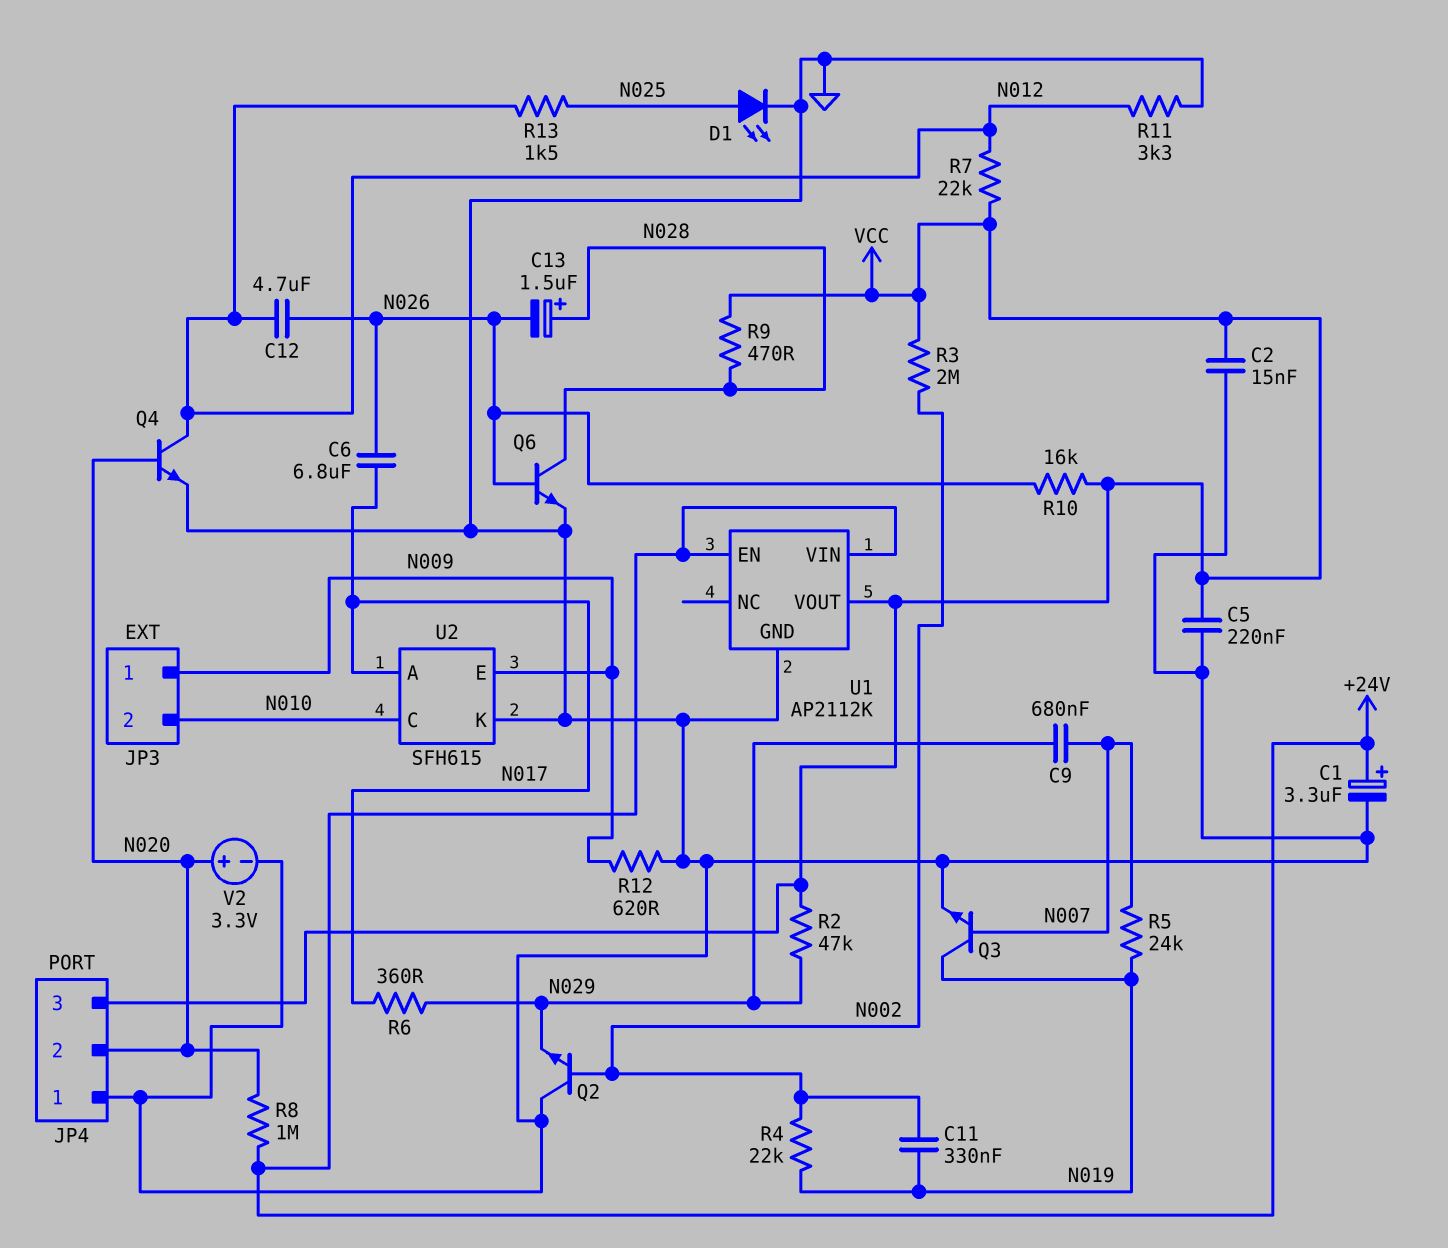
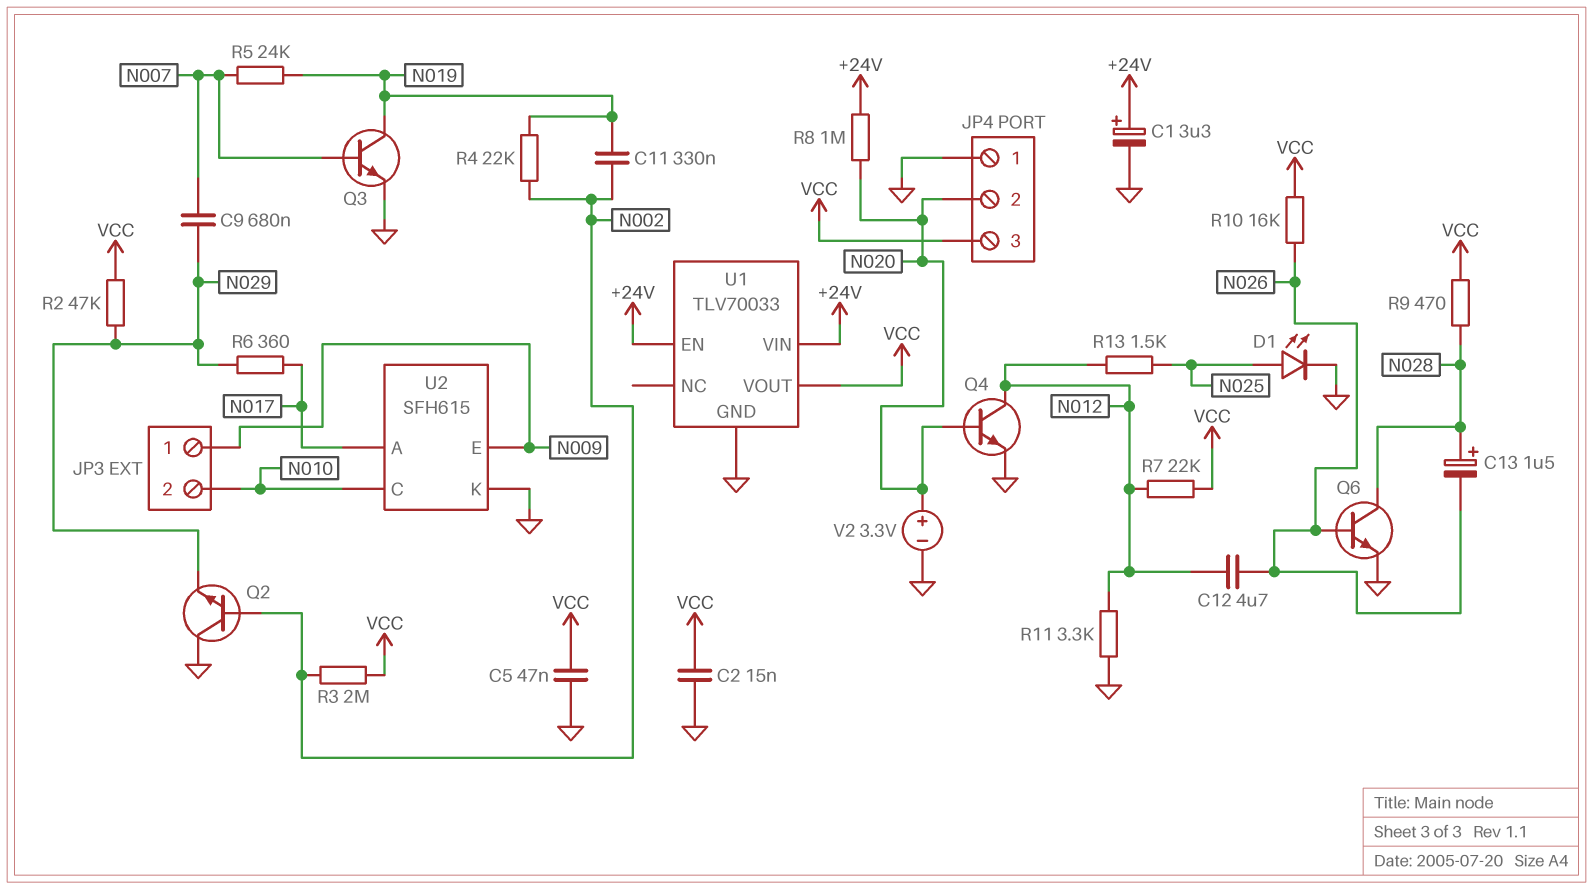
C5: 220nF (GND, VCC) -> 47nF (GND, VCC)
C6: 6.8uF (N017, N026) -> none
R12: 620 (GND, N009) -> none
U1: AP2112K -> TLV70033

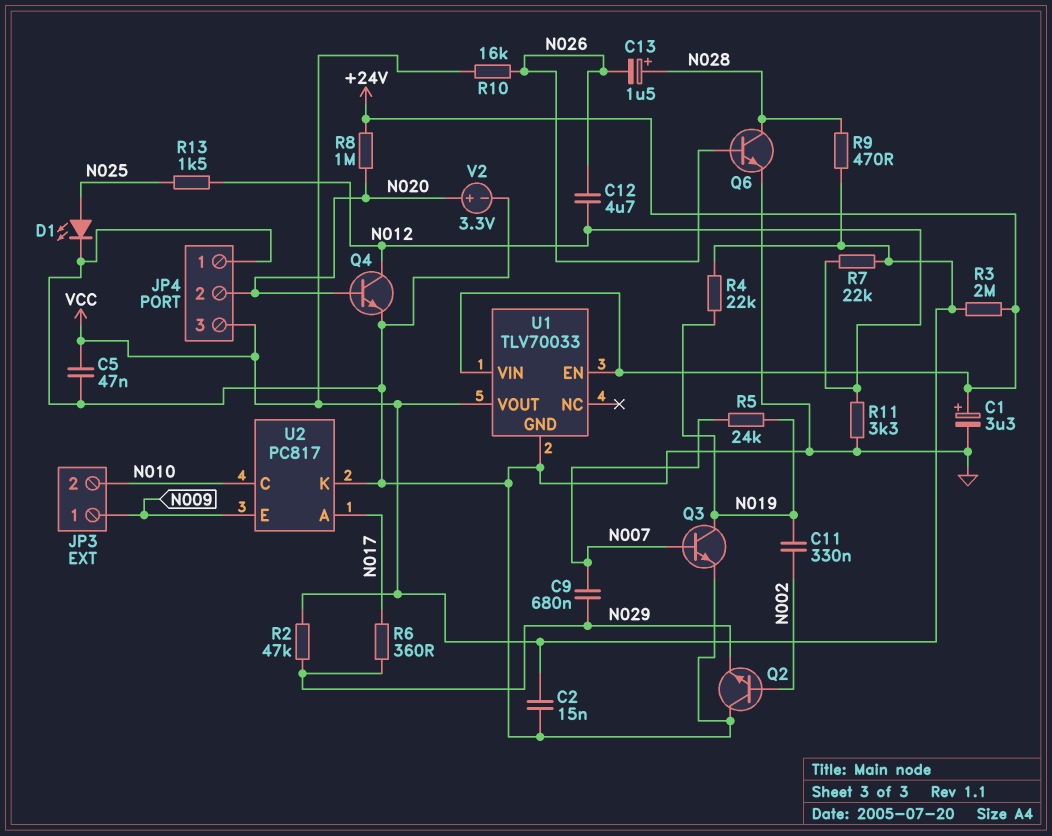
R3: 2M (N002, VCC) -> 2M (+24V, VCC)
R4: 22k (N002, N019) -> 22k (N019, VCC)
U2: SFH615 -> PC817

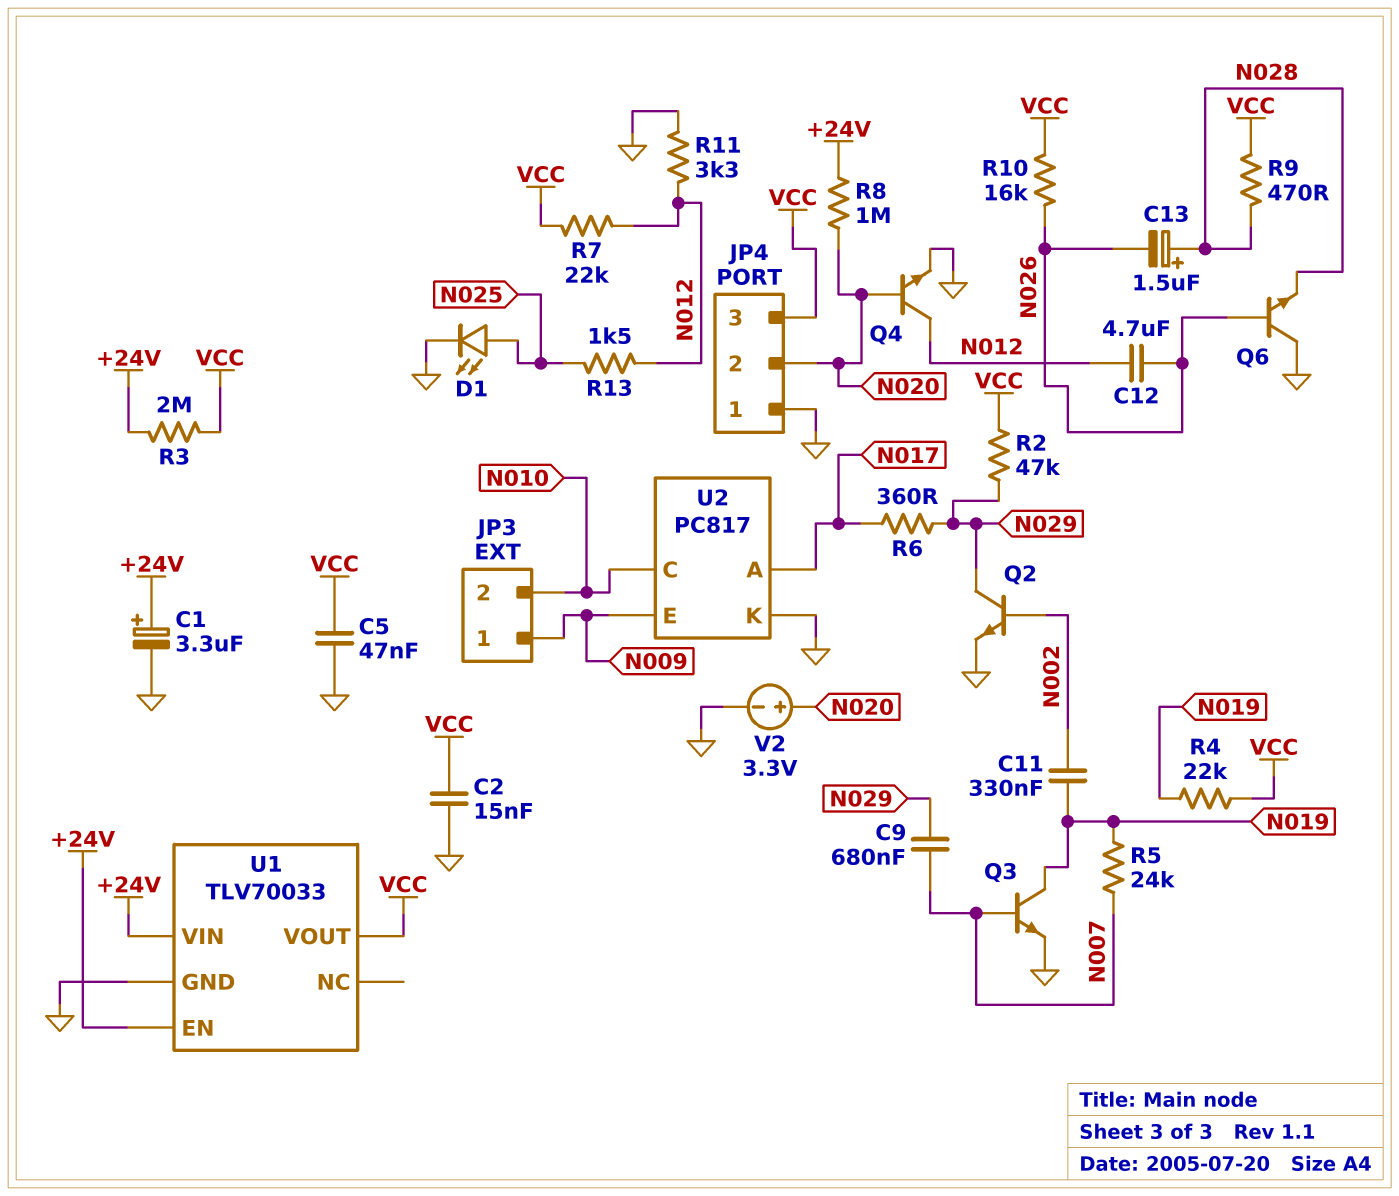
Q2: NPN (B N002, C GND, E N029) -> NPN (B N002, C N029, E GND)
Q6: NPN (B N026, C N028, E GND) -> NPN (B N026, C GND, E N028)

